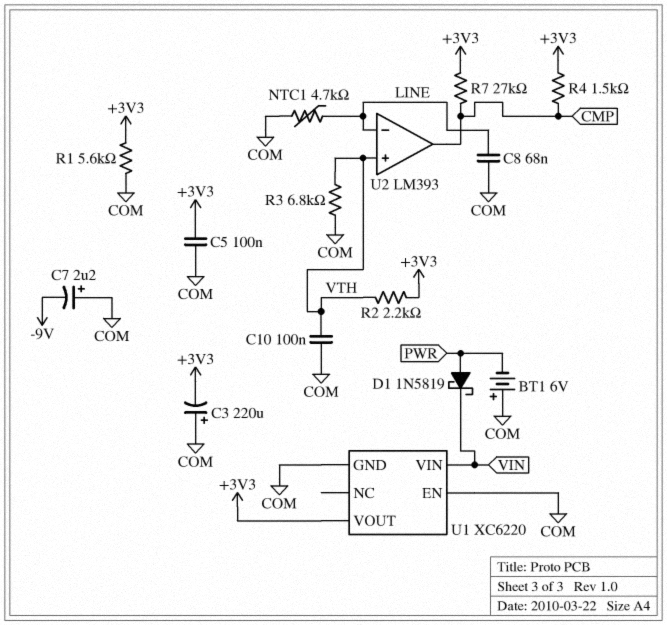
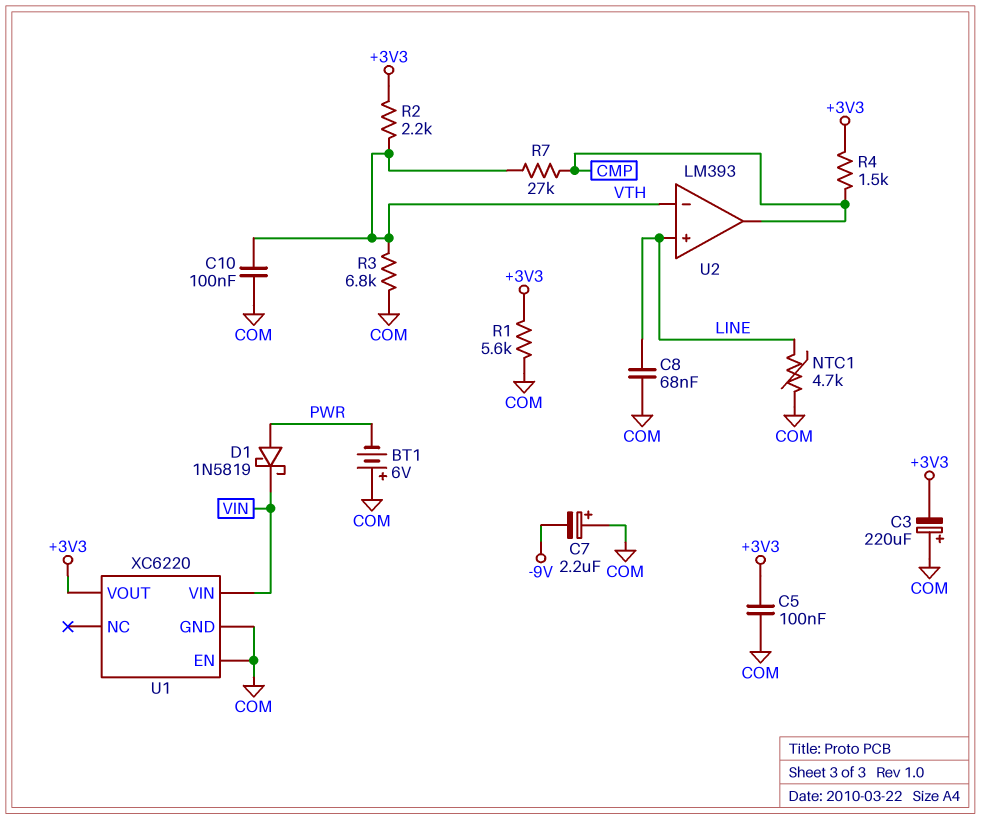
R7: 27k (+3V3, CMP) -> 27k (CMP, VTH)
U2 pin in+: VTH -> LINE
U2 pin in-: LINE -> VTH

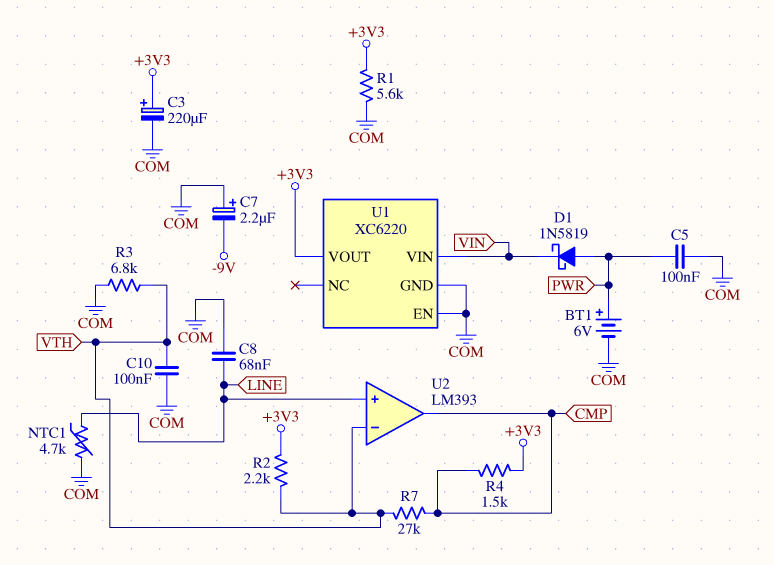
BT1: 6V (plus COM, minus PWR) -> 6V (plus PWR, minus COM)
C3: 220uF (plus COM, minus +3V3) -> 220uF (plus +3V3, minus COM)
C5: 100nF (+3V3, COM) -> 100nF (COM, PWR)

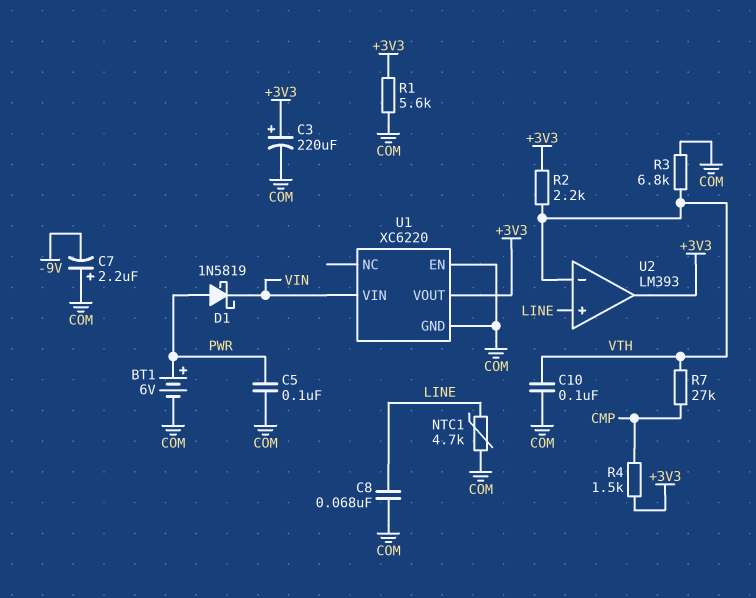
U2 pin out: CMP -> +3V3

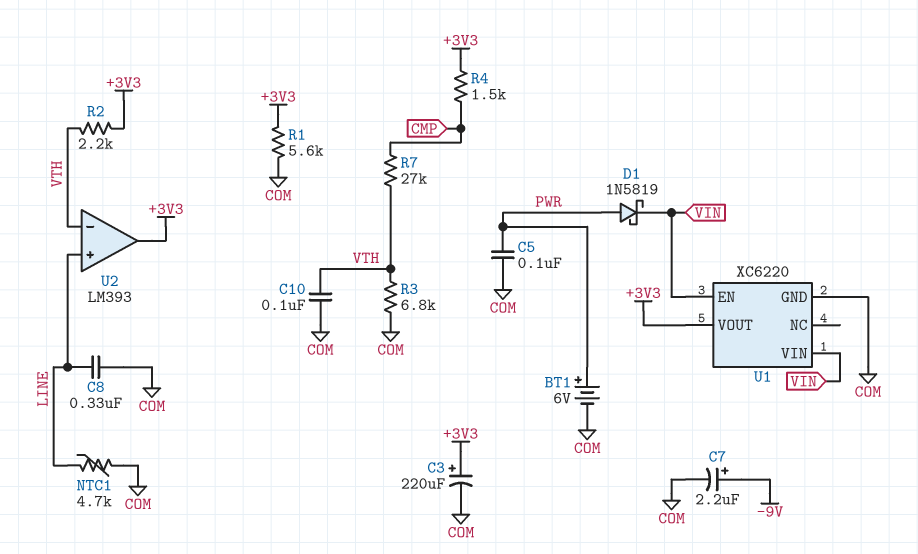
C7: 2.2uF (plus COM, minus -9V) -> 2.2uF (plus -9V, minus COM)
C8: 68nF (COM, LINE) -> 330nF (COM, LINE)
U1 pin EN: COM -> VIN

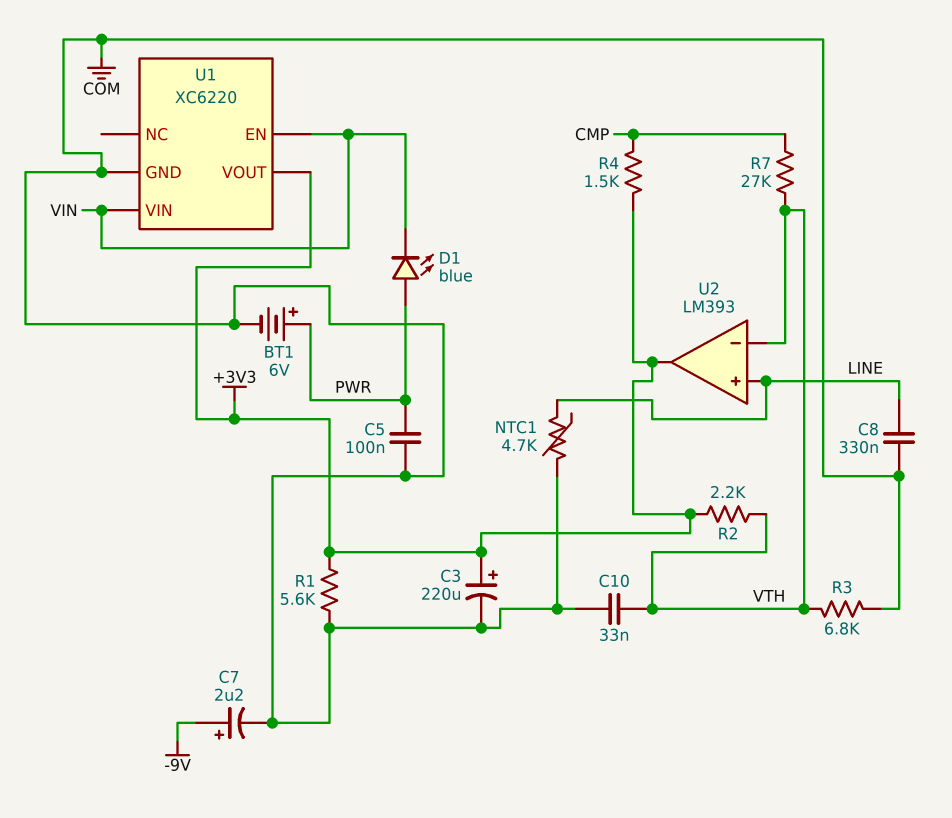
C10: 100nF (COM, VTH) -> 33nF (COM, VTH)
D1: schottky 1N5819 (A PWR, K VIN) -> LED blue (A PWR, K VIN)

